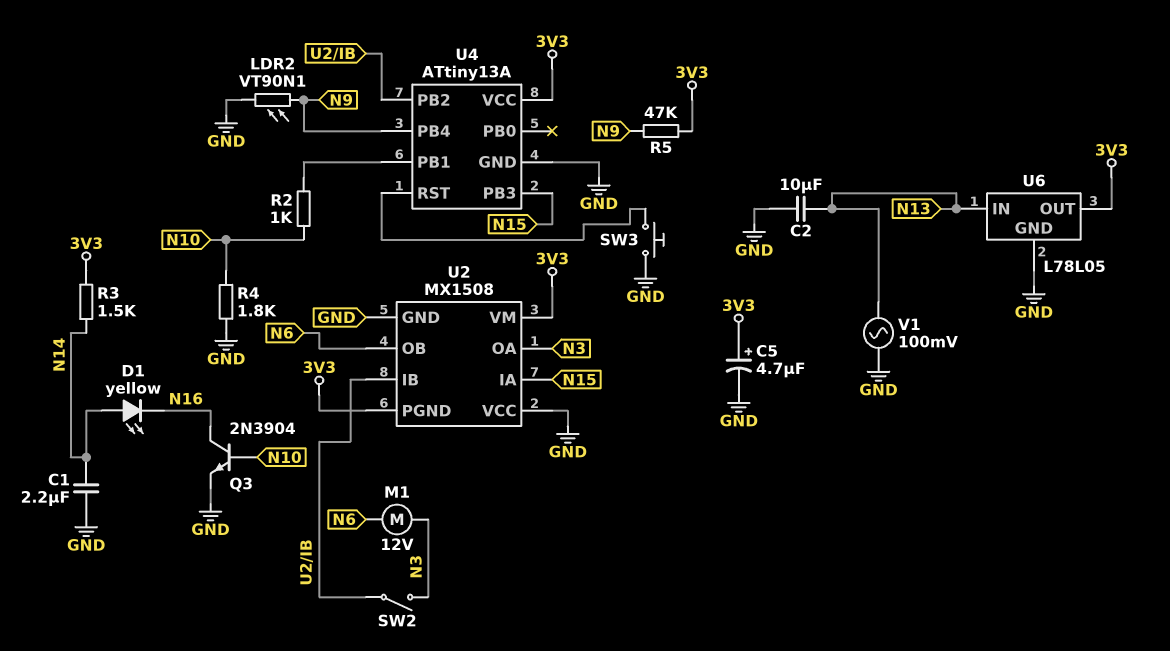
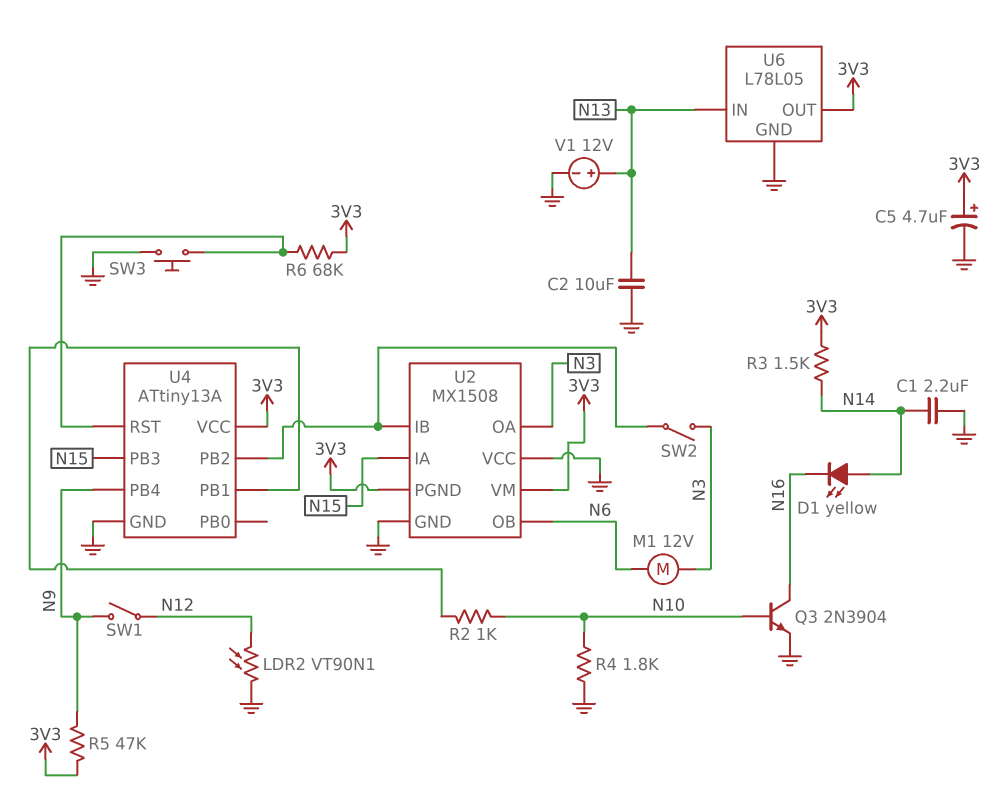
LDR2: VT90N1 (GND, N9) -> VT90N1 (GND, N12)
R6: none -> 68k (3V3, U4/RST)
SW1: none -> switch (N9, N12)
V1: AC 100mV (GND, N13) -> 12V (plus N13, minus GND)

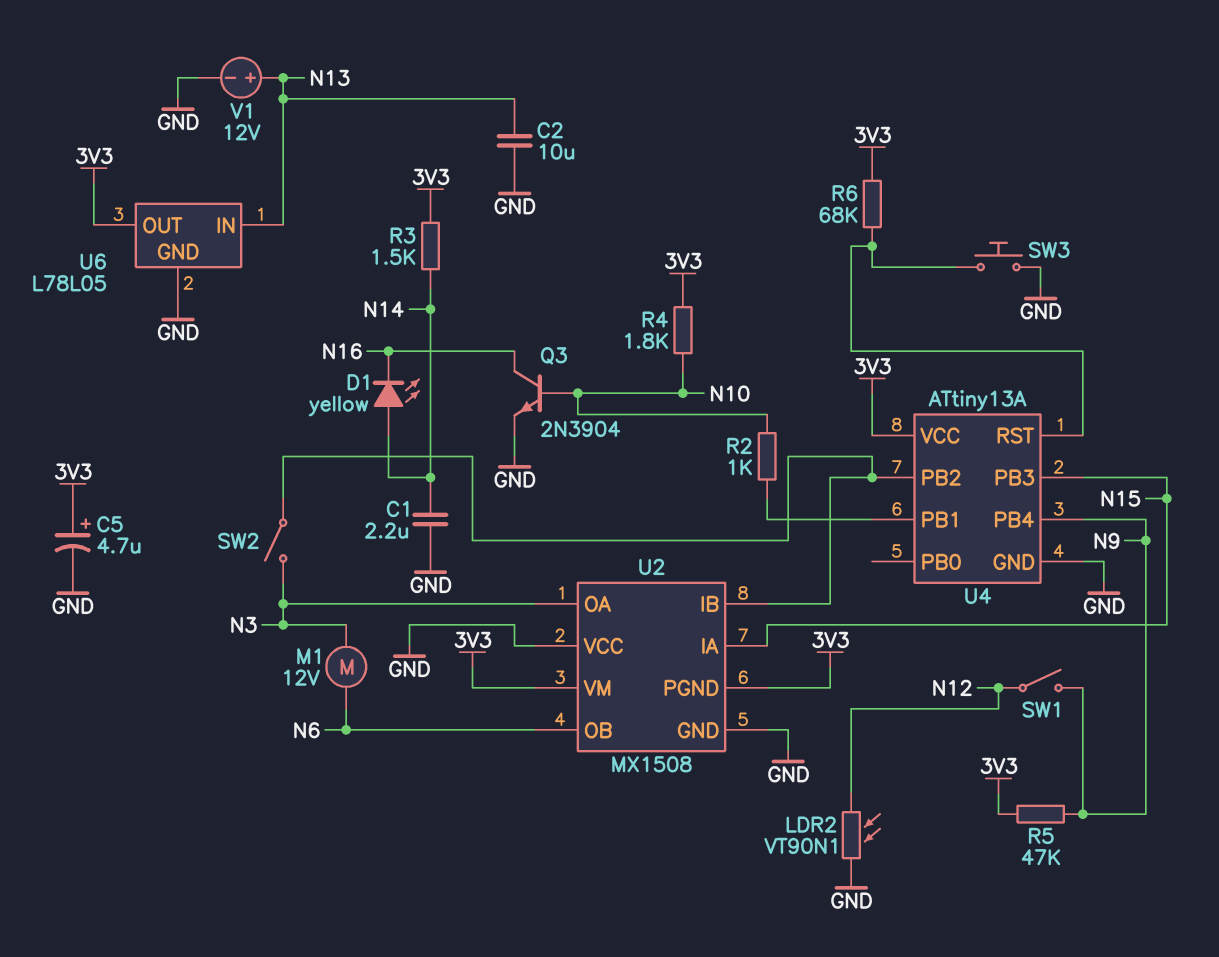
R4: 1.8k (GND, N10) -> 1.8k (3V3, N10)

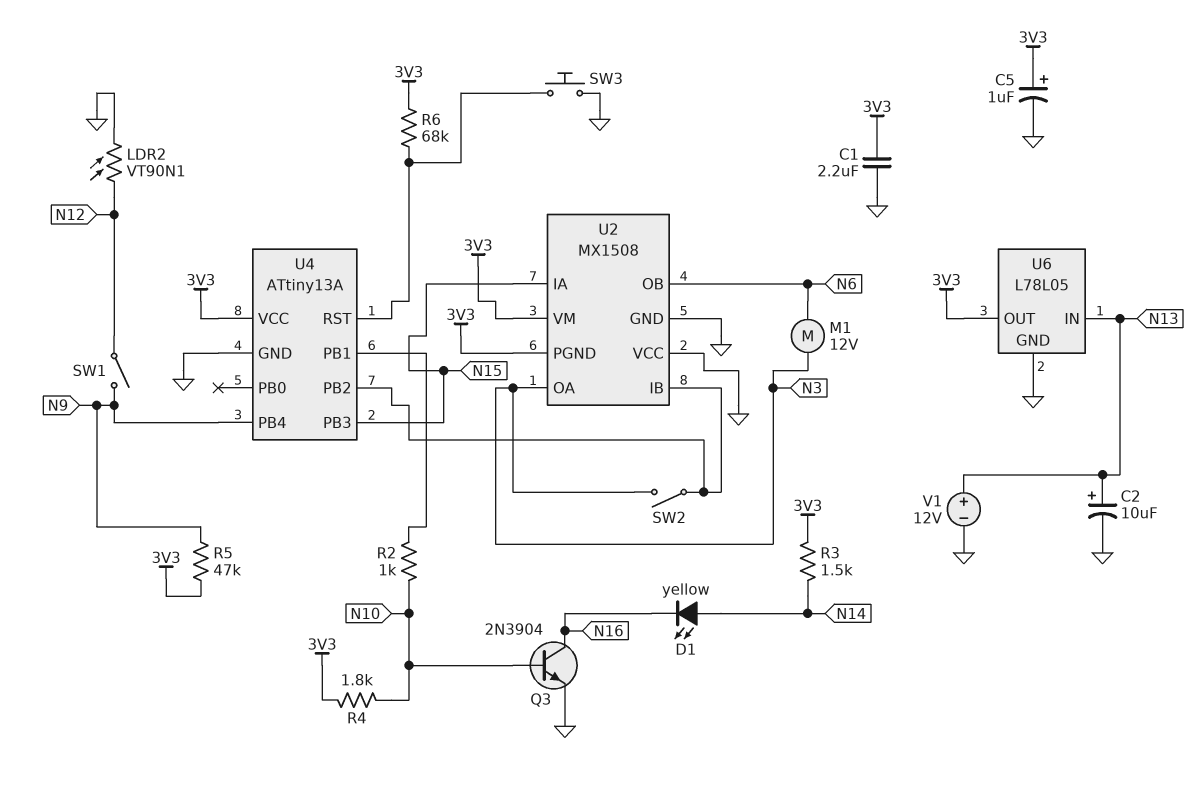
C1: 2.2uF (GND, N14) -> 2.2uF (3V3, GND)
C2: 10uF (GND, N13) -> 10uF (plus N13, minus GND)
C5: 4.7uF (plus 3V3, minus GND) -> 1uF (plus 3V3, minus GND)

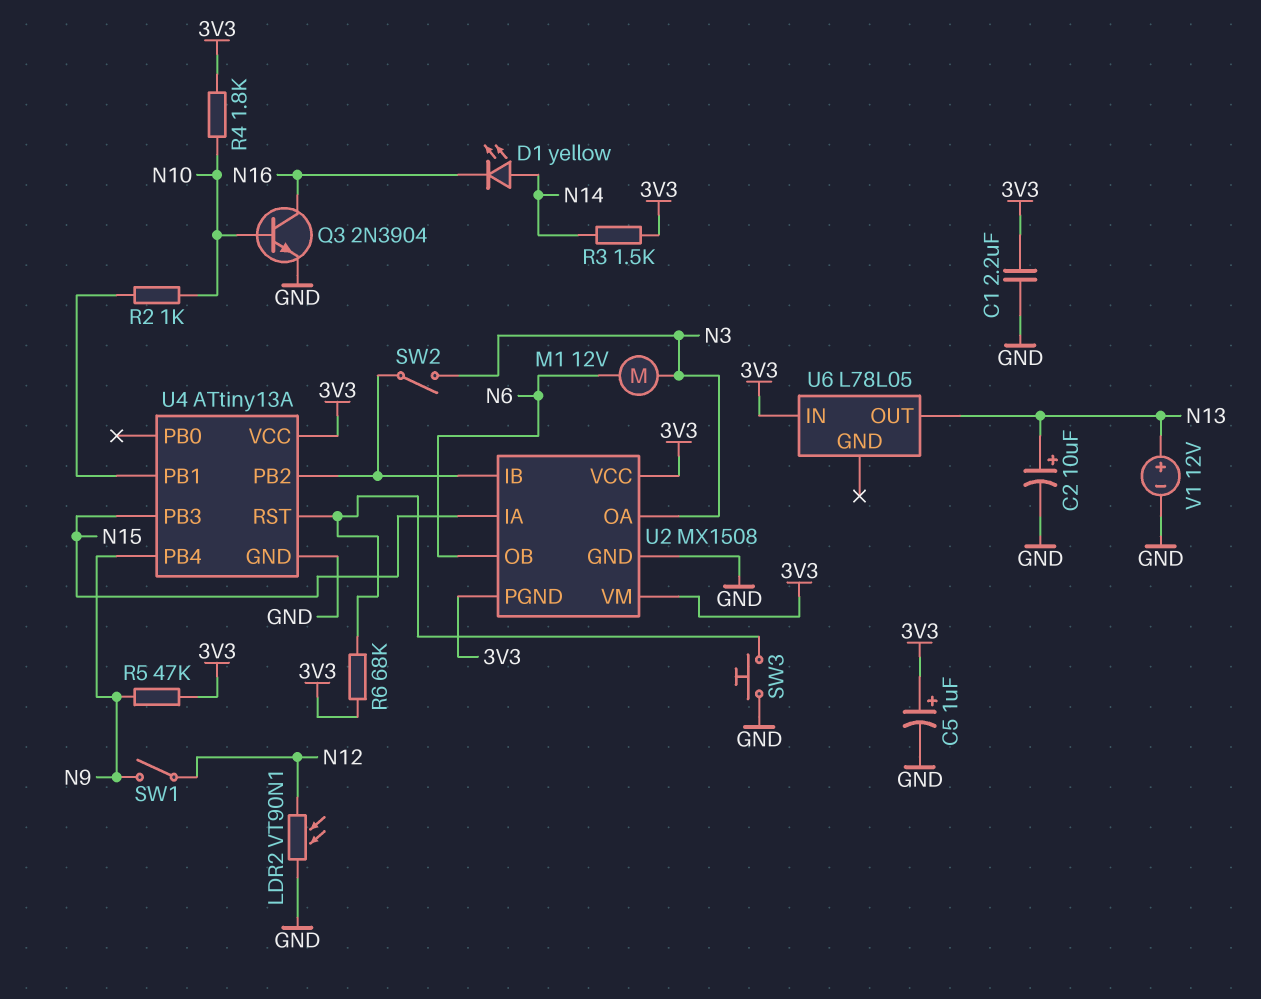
U2 pin VCC: GND -> 3V3
U6 pin GND: GND -> none
U6 pin IN: N13 -> 3V3
U6 pin OUT: 3V3 -> N13

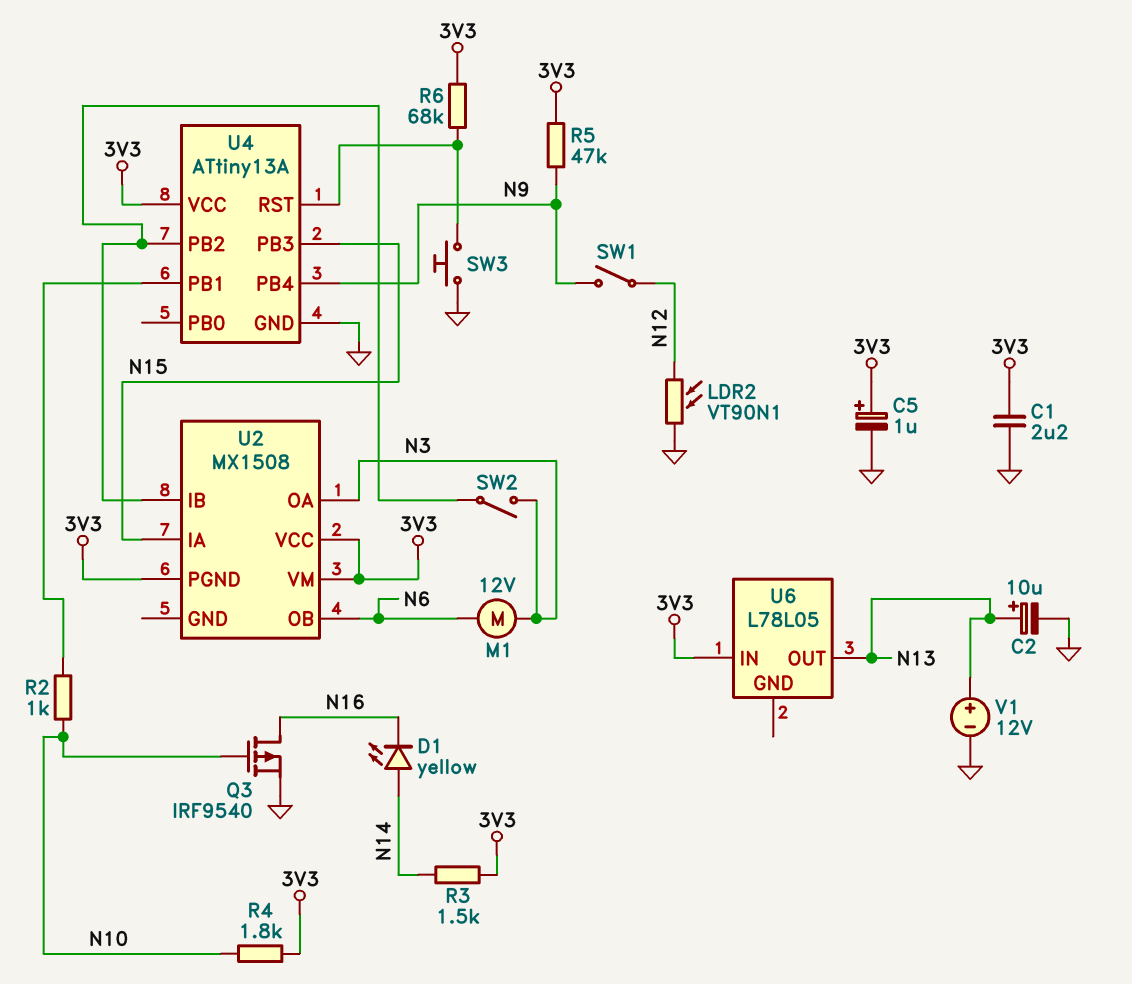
Q3: NPN 2N3904 (B N10, C N16, E GND) -> PMOS IRF9540 (G N10, D N16, S GND)
U2 pin GND: GND -> none

